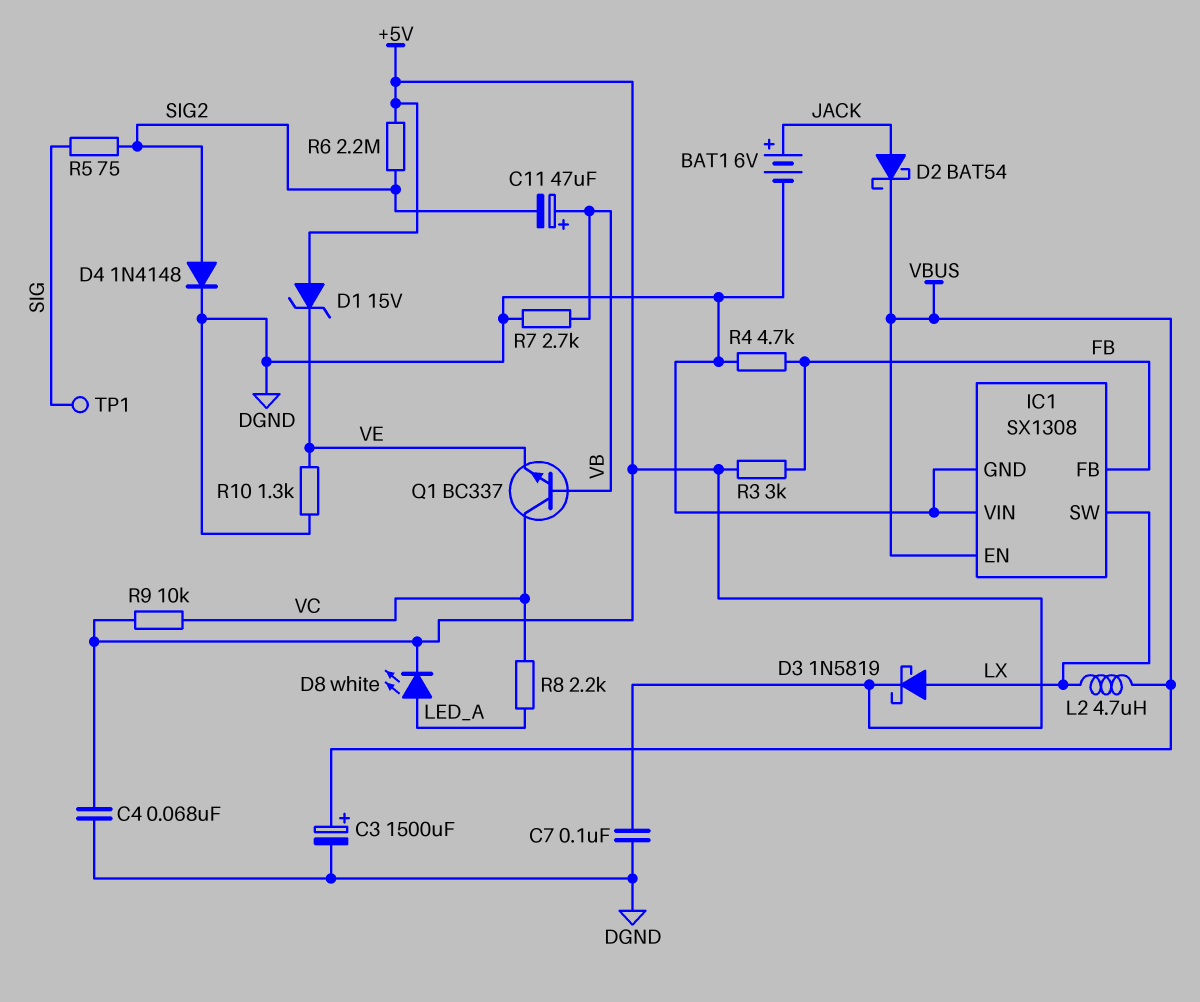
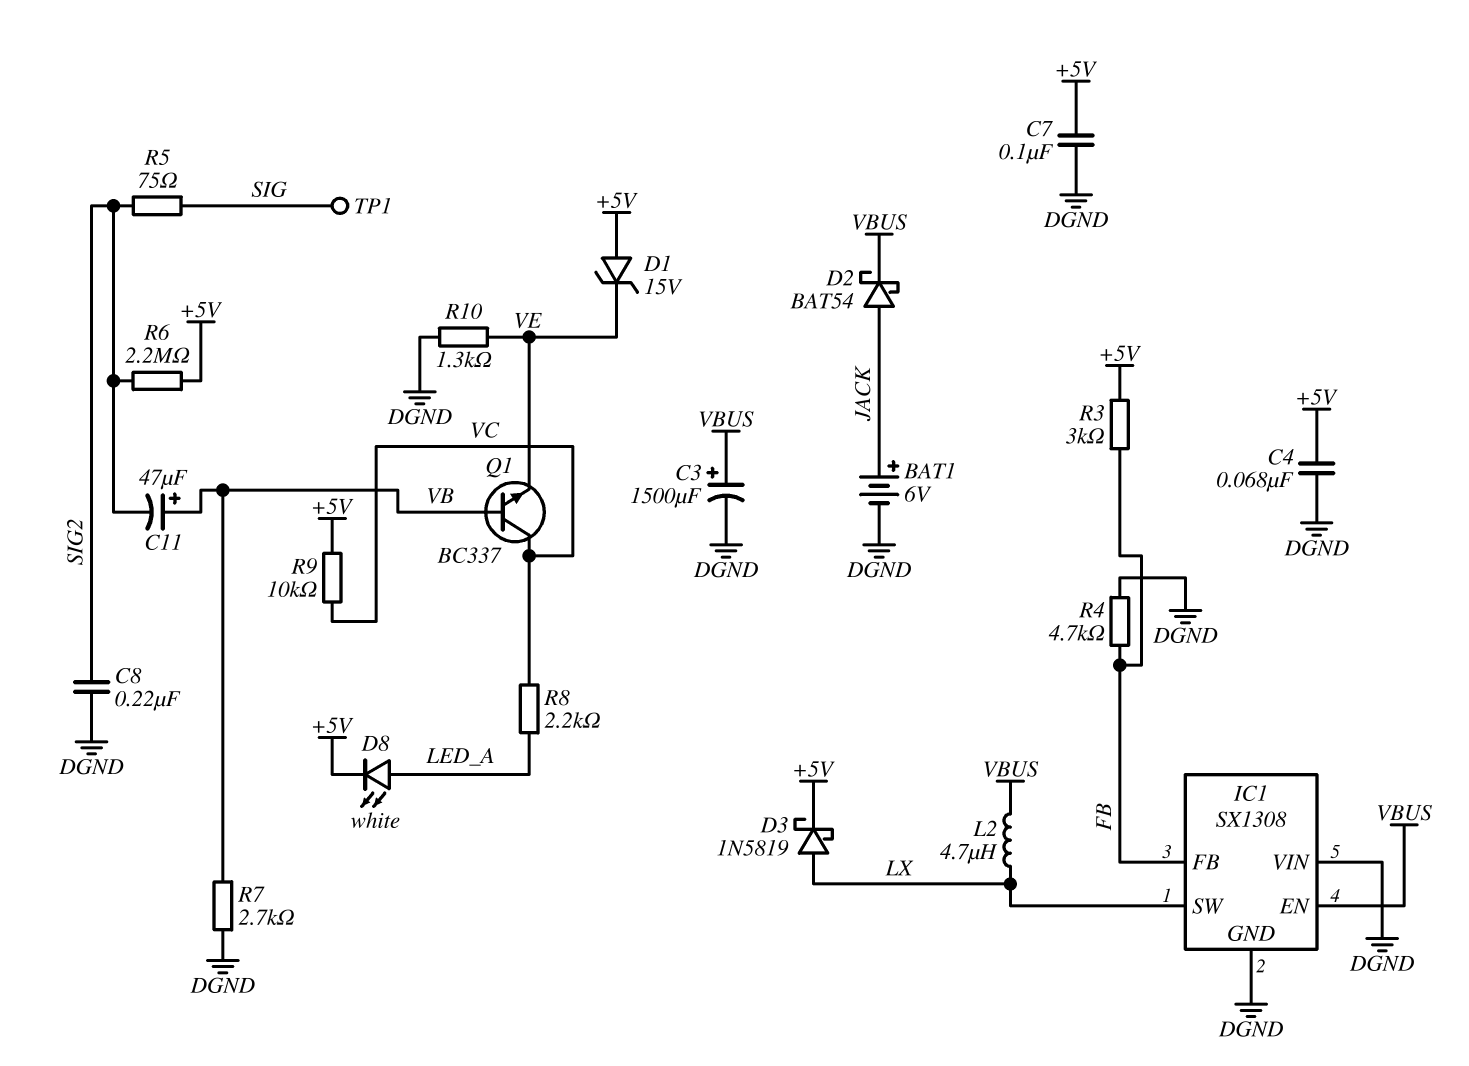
C8: none -> 220nF (DGND, SIG2)
D4: diode 1N4148 (A SIG2, K DGND) -> none

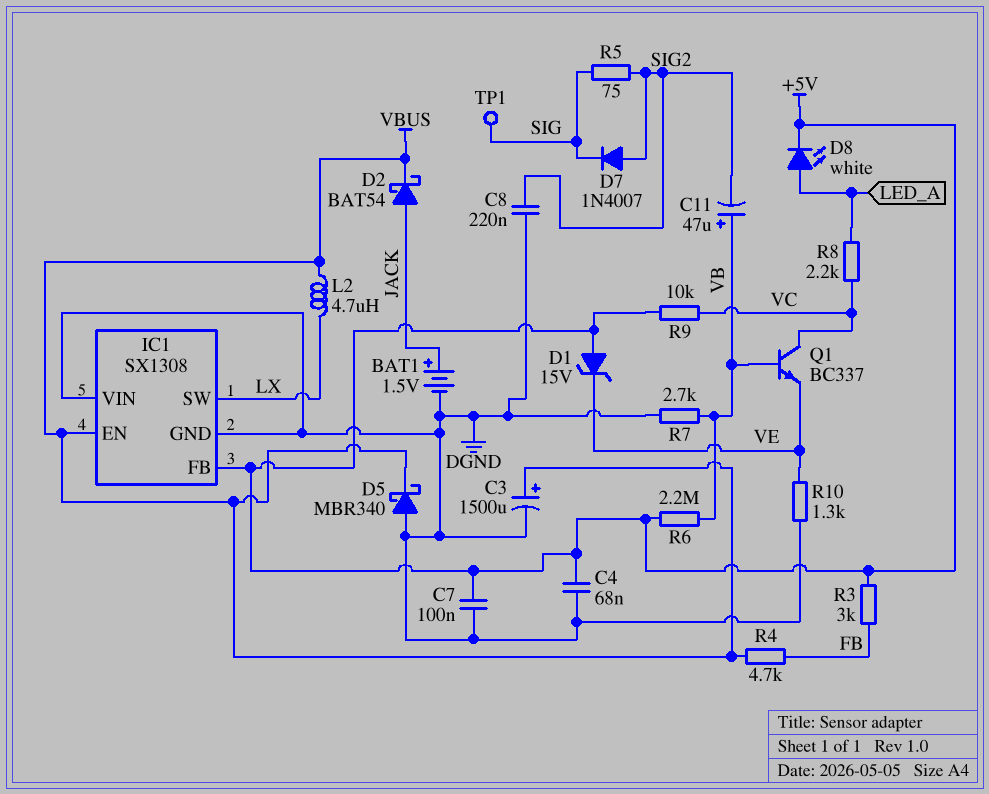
BAT1: 6V (plus JACK, minus DGND) -> 1.5V (plus JACK, minus DGND)
D3: schottky 1N5819 (A LX, K +5V) -> none
D5: none -> schottky MBR340 (A DGND, K VBUS)
D7: none -> diode 1N4007 (A SIG2, K SIG)
IC1 pin FB: FB -> +5V
R4: 4.7k (DGND, FB) -> 4.7k (FB, VBUS)
R6: 2.2M (+5V, SIG2) -> 2.2M (+5V, VB)

